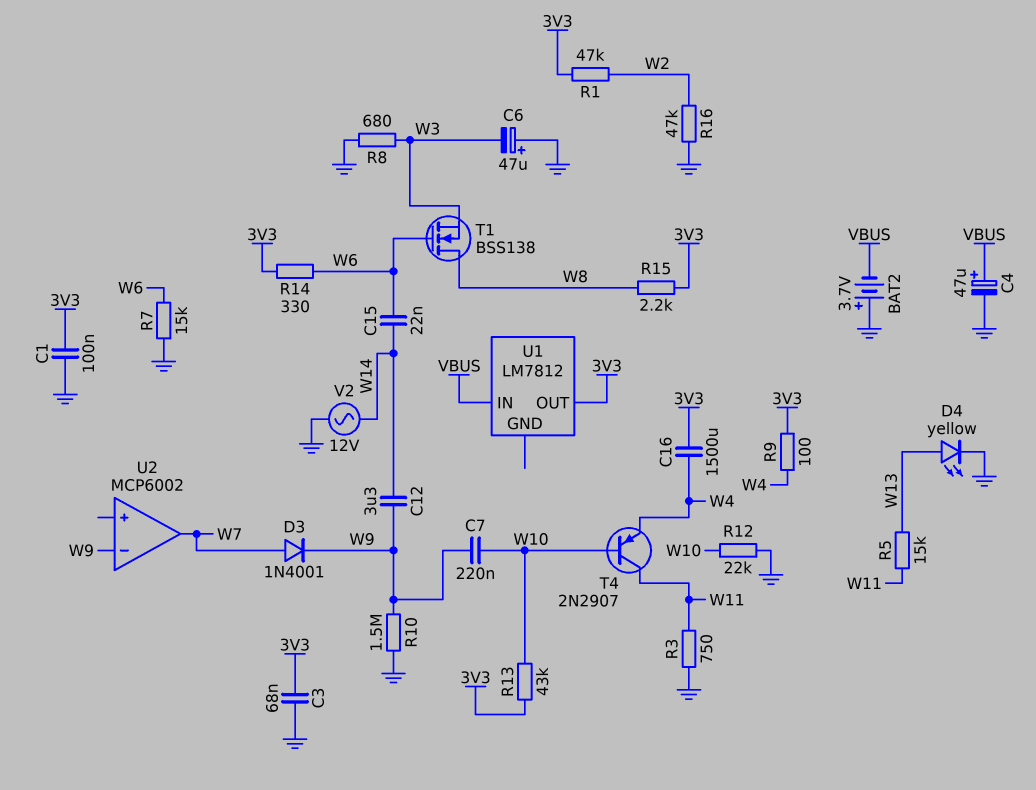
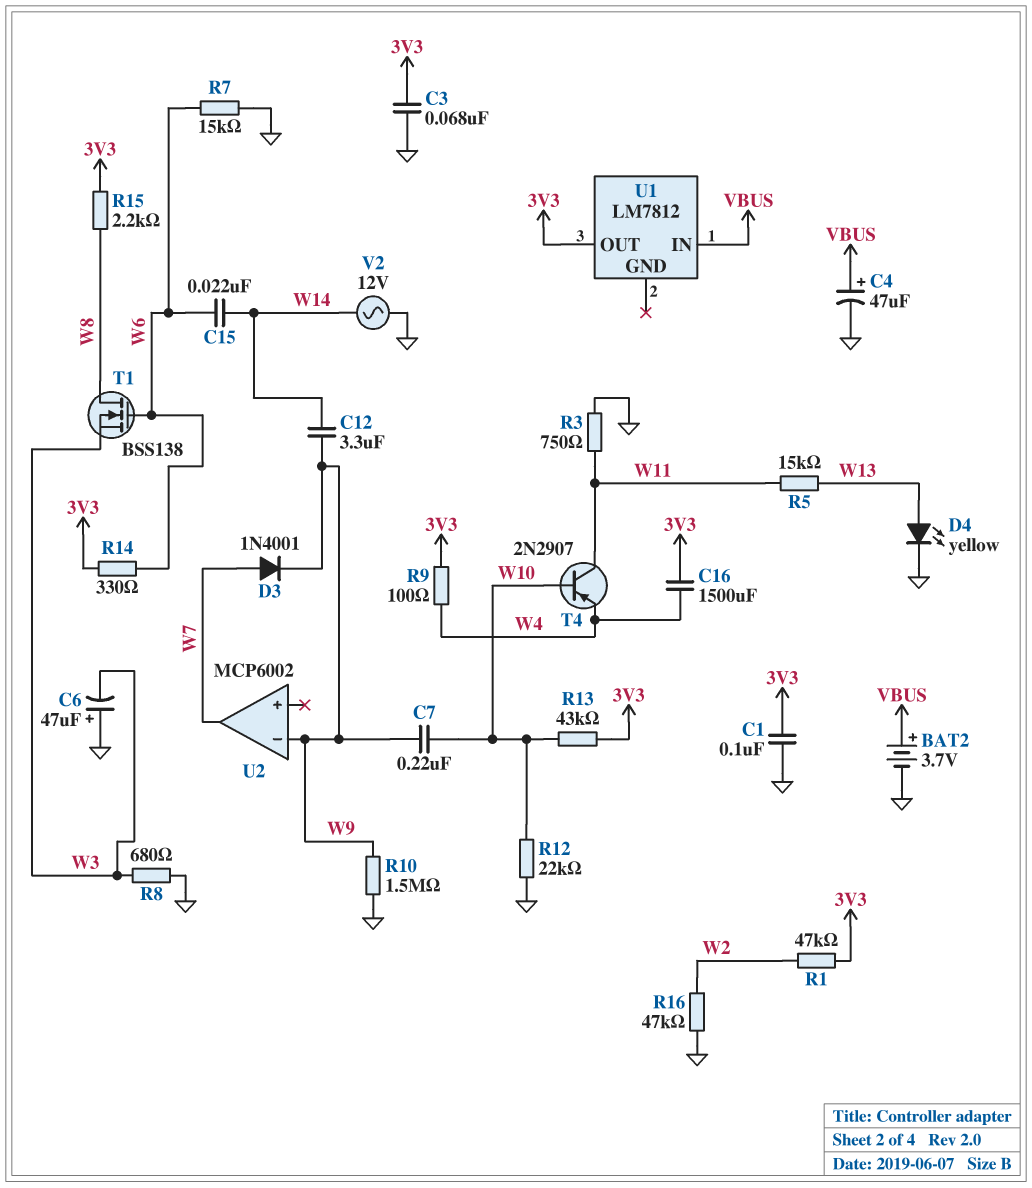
BAT2: 3.7V (plus GND, minus VBUS) -> 3.7V (plus VBUS, minus GND)

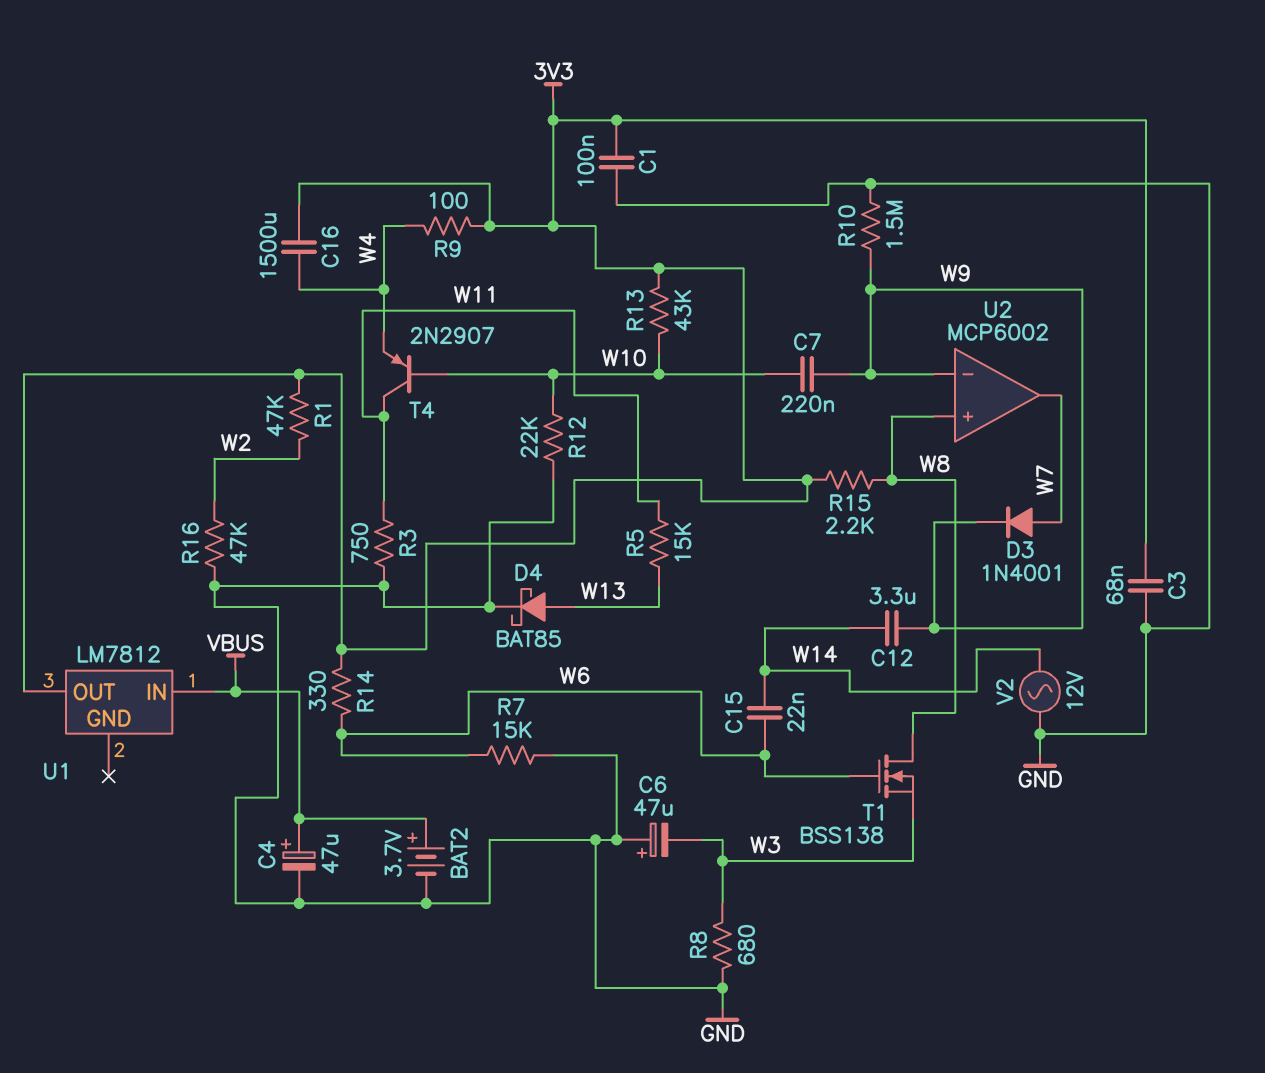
D4: LED yellow (A W13, K GND) -> schottky BAT85 (A W13, K GND)
U2 pin in+: none -> W8

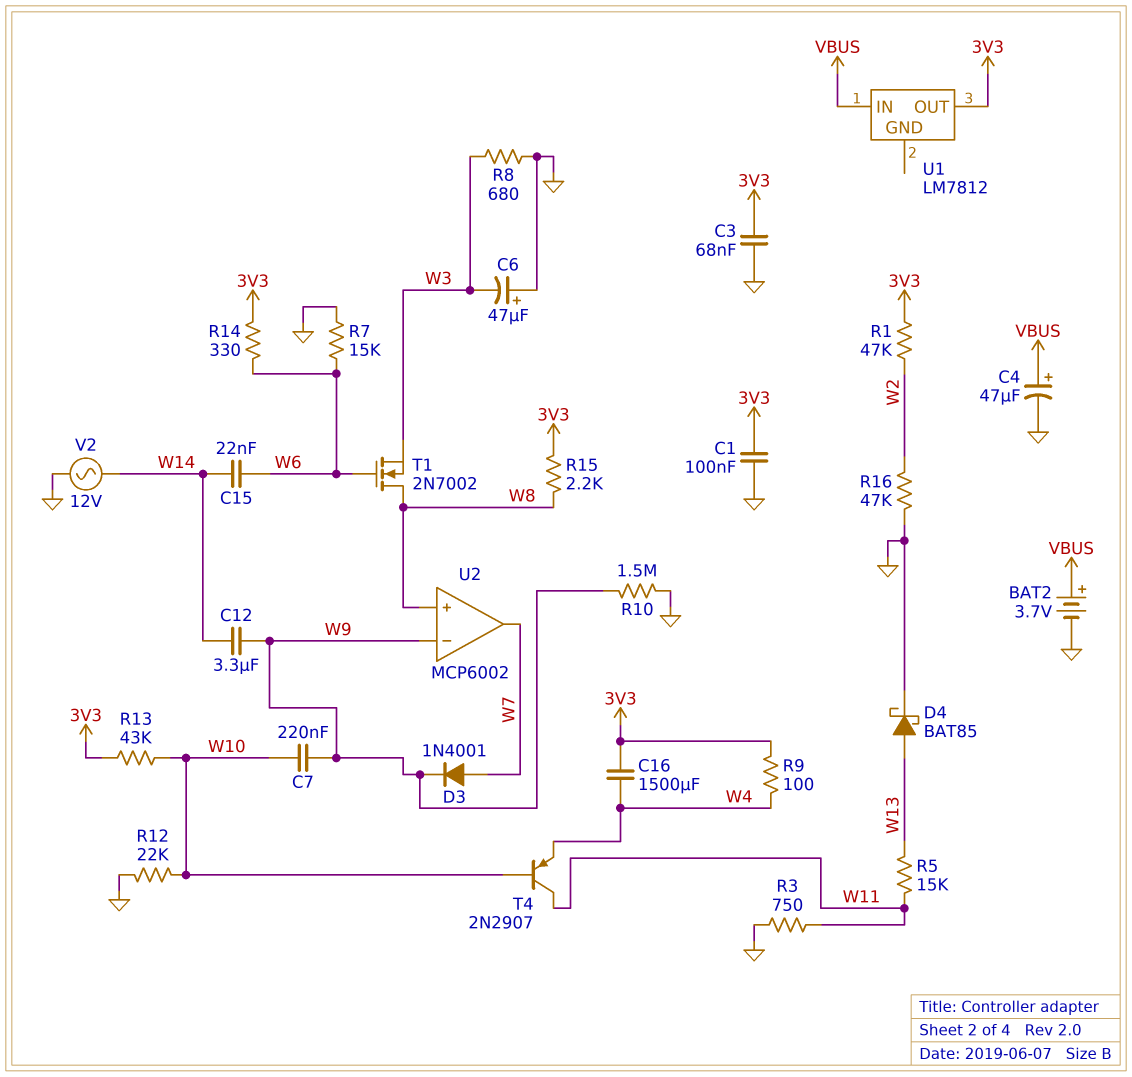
T1: NMOS BSS138 (G W6, D W8, S W3) -> NMOS 2N7002 (G W6, D W8, S W3)

